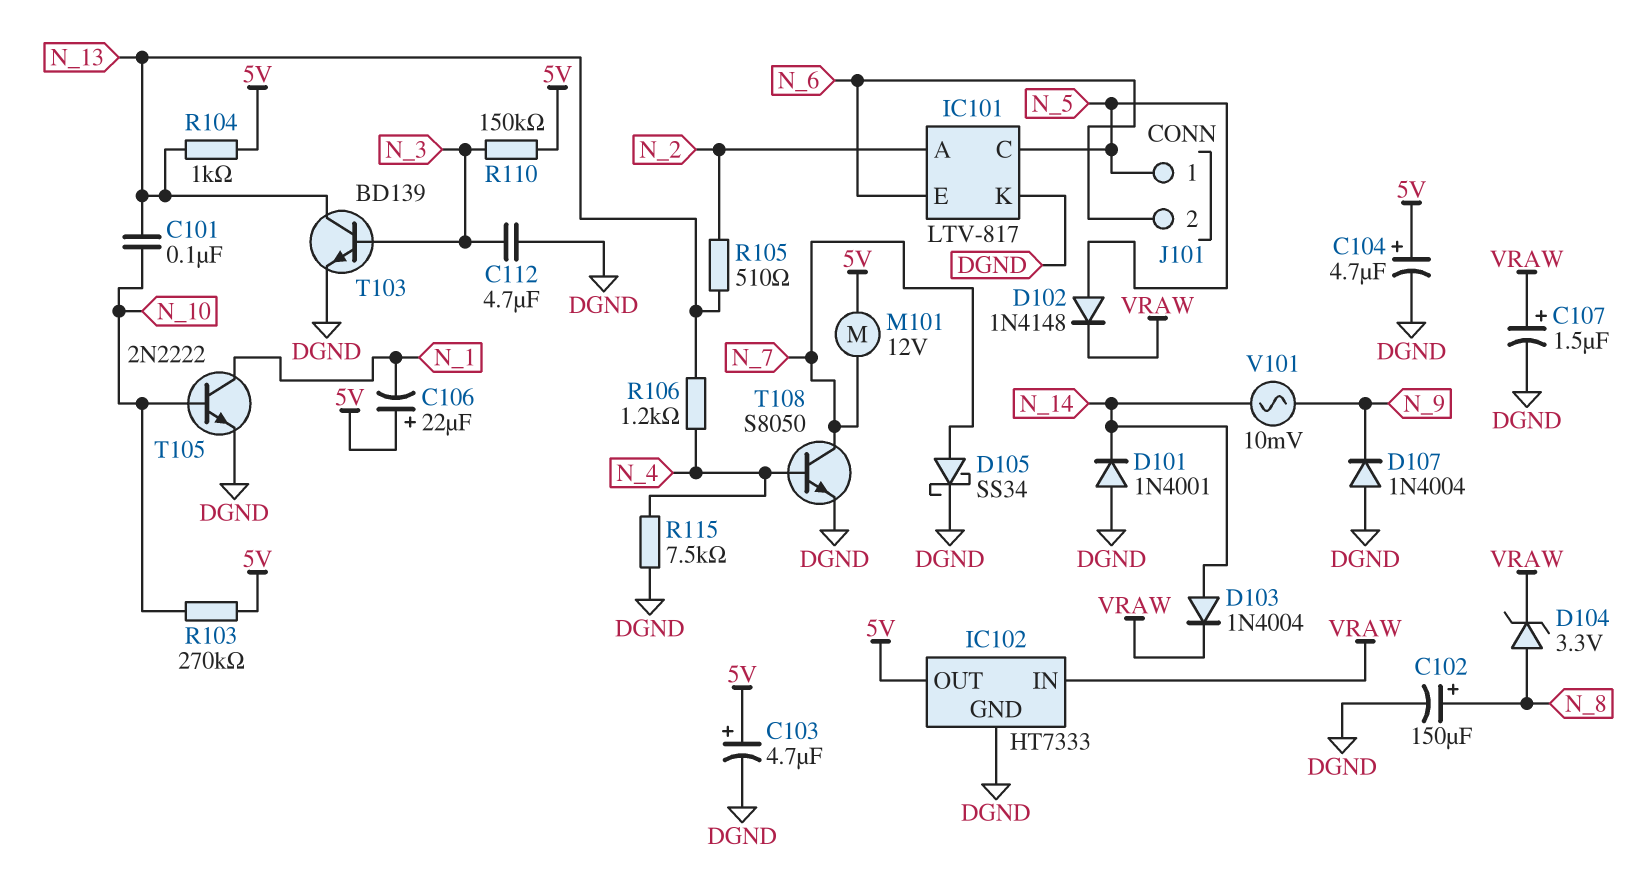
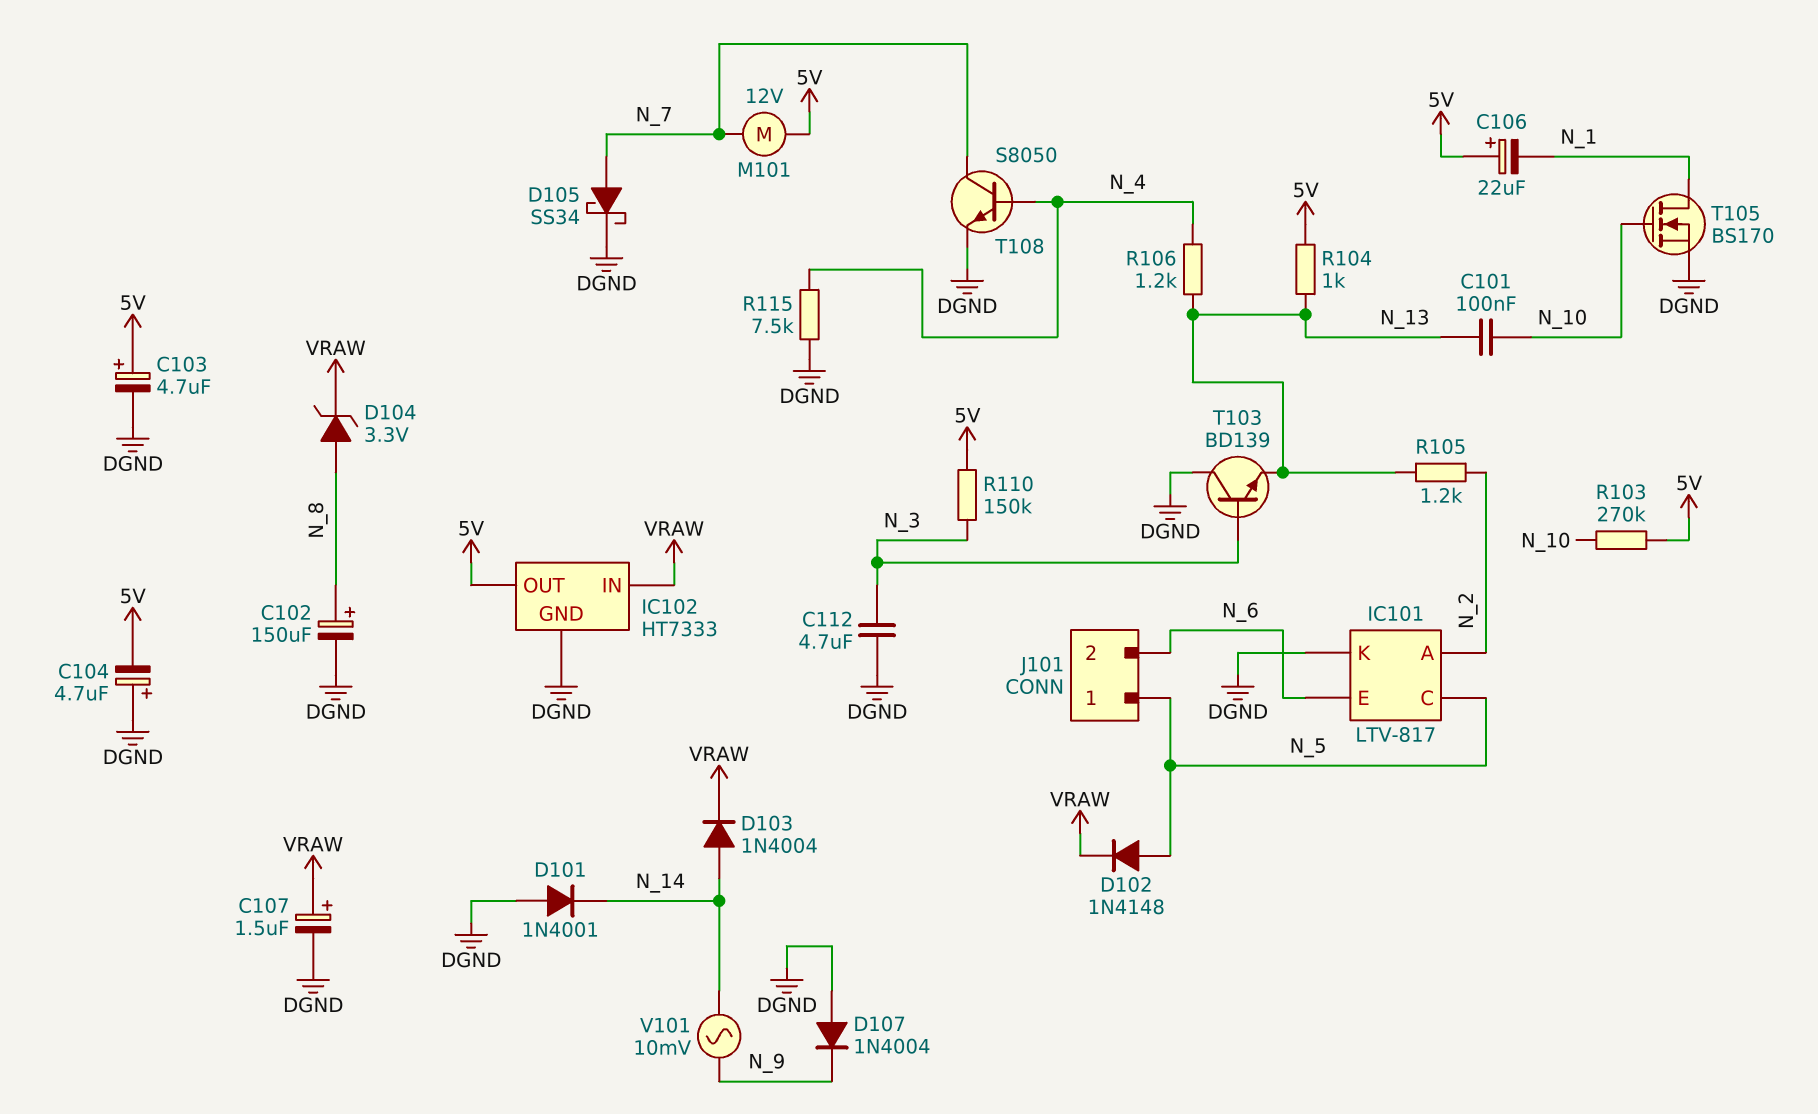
C104: 4.7uF (plus 5V, minus DGND) -> 4.7uF (plus DGND, minus 5V)
R105: 510 (N_2, N_13) -> 1.2k (N_2, N_13)
T103: NPN BD139 (B N_3, C N_13, E DGND) -> NPN BD139 (B N_3, C DGND, E N_13)
T105: NPN 2N2222 (B N_10, C N_1, E DGND) -> NMOS BS170 (G N_10, D N_1, S DGND)

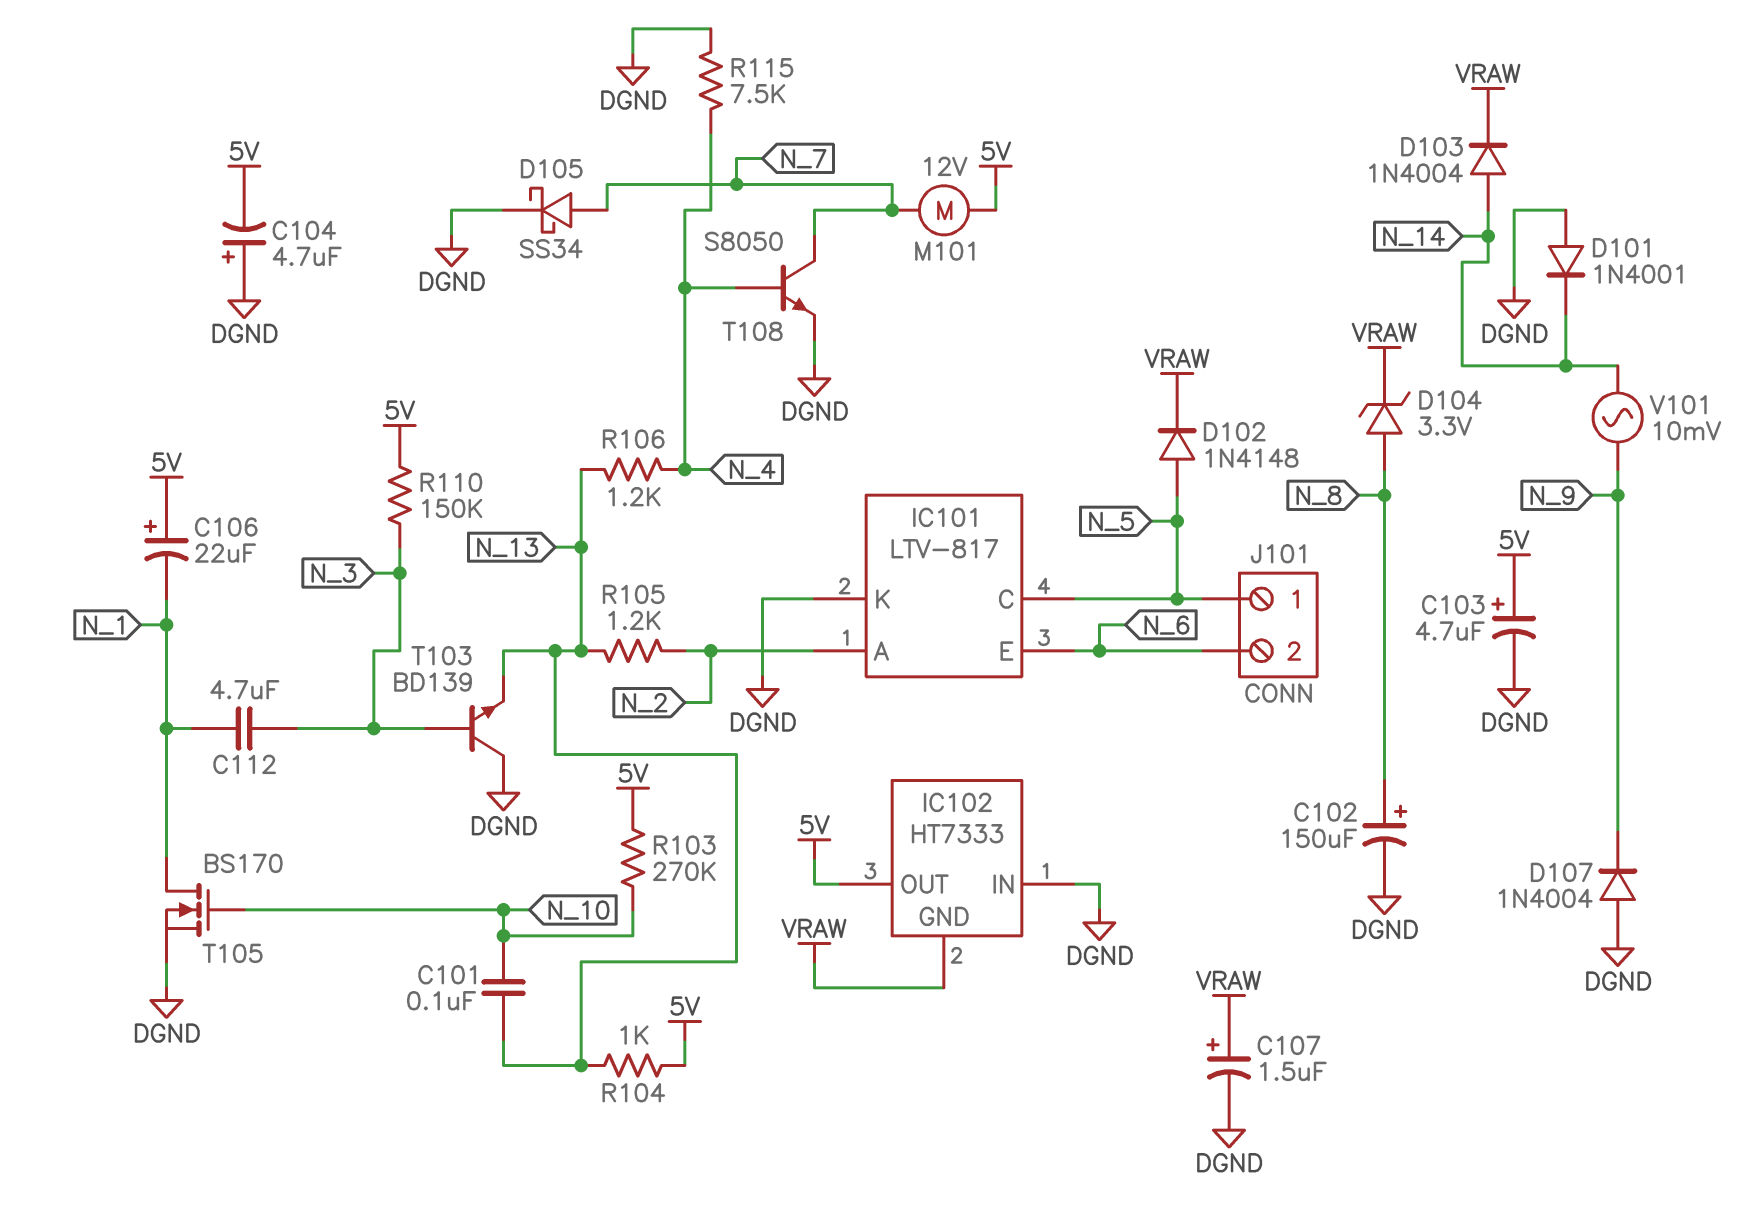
C112: 4.7uF (DGND, N_3) -> 4.7uF (N_1, N_3)
IC102 pin GND: DGND -> VRAW
IC102 pin IN: VRAW -> DGND

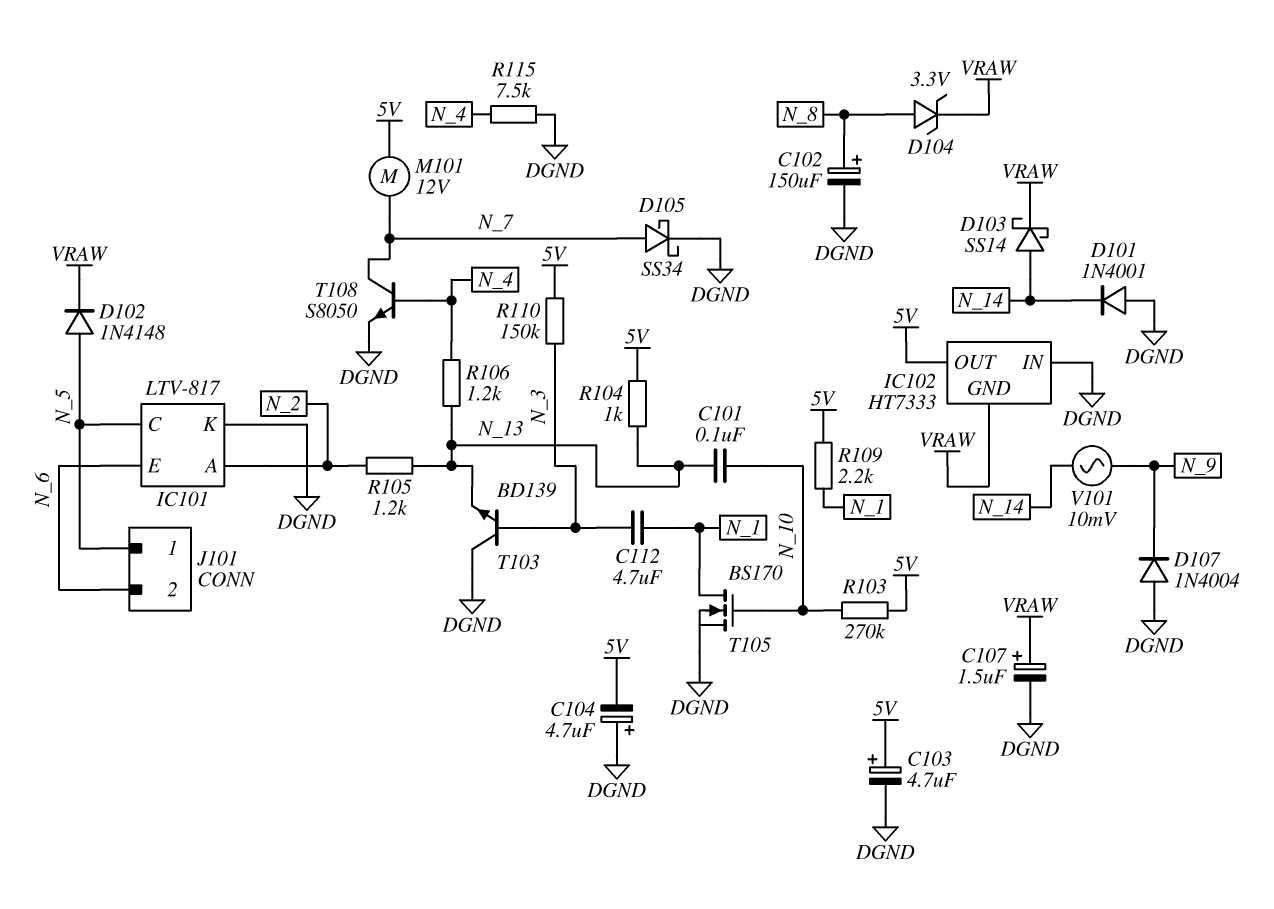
C106: 22uF (plus 5V, minus N_1) -> none
D103: diode 1N4004 (A N_14, K VRAW) -> schottky SS14 (A N_14, K VRAW)
R109: none -> 2.2k (5V, N_1)

